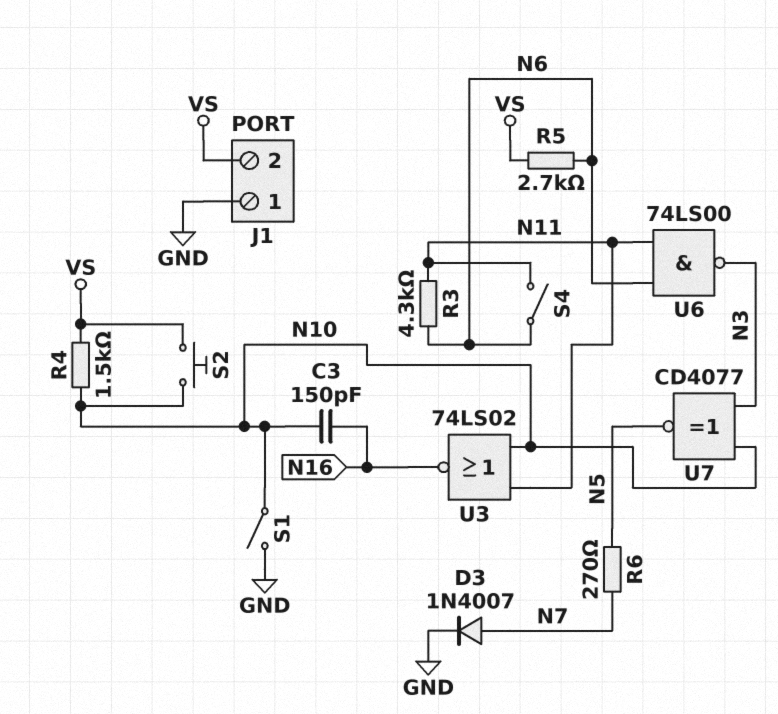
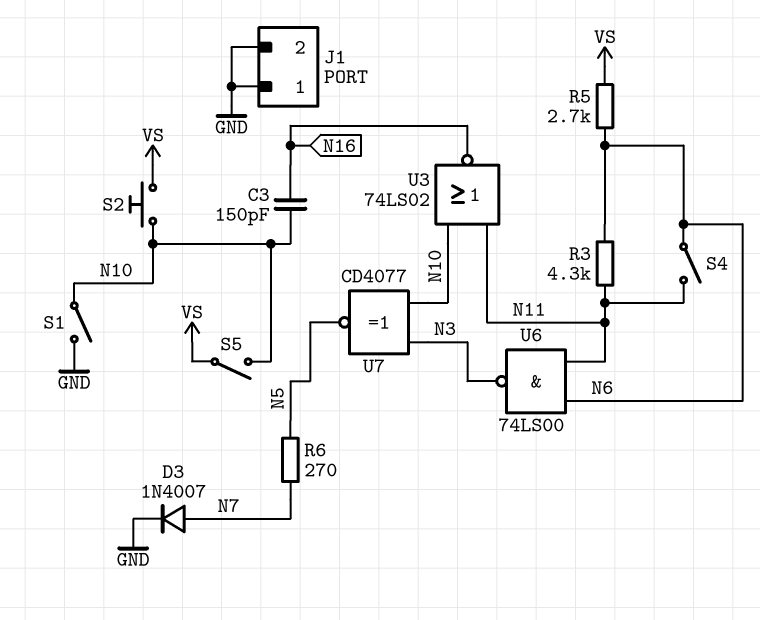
J1 pin 2: VS -> GND
R4: 1.5k (N10, VS) -> none
S5: none -> switch (N10, VS)

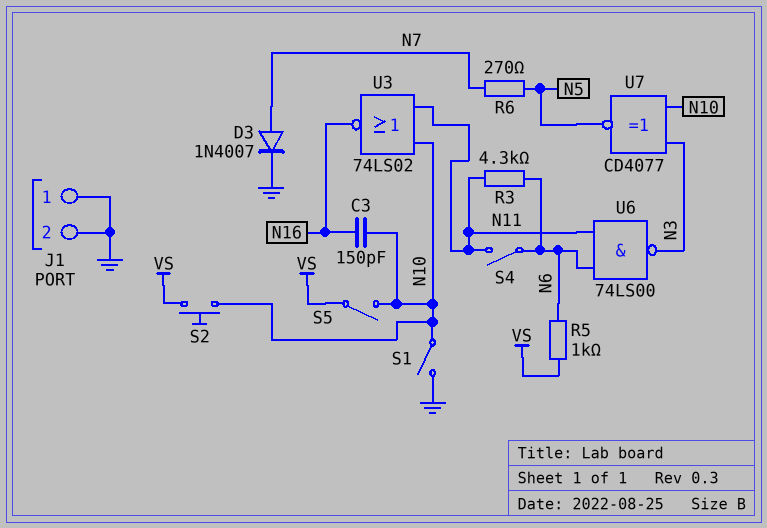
R5: 2.7k (N6, VS) -> 1k (N6, VS)

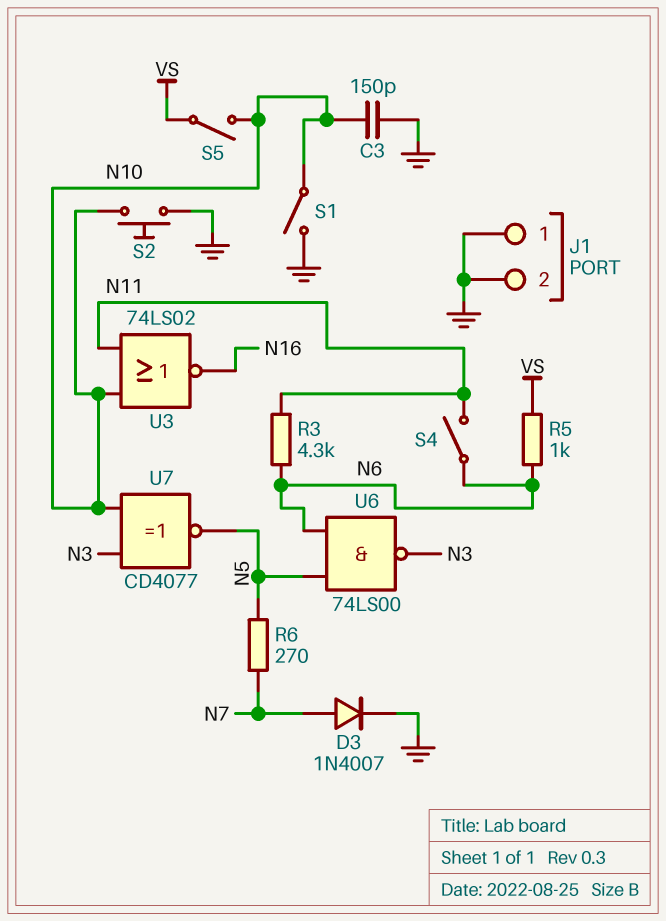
C3: 150pF (N10, N16) -> 150pF (GND, N10)
S2: button (N10, VS) -> button (GND, N10)
U6: NAND 74LS00 (in N6, in N11, out N3) -> NAND 74LS00 (in N5, in N6, out N3)

